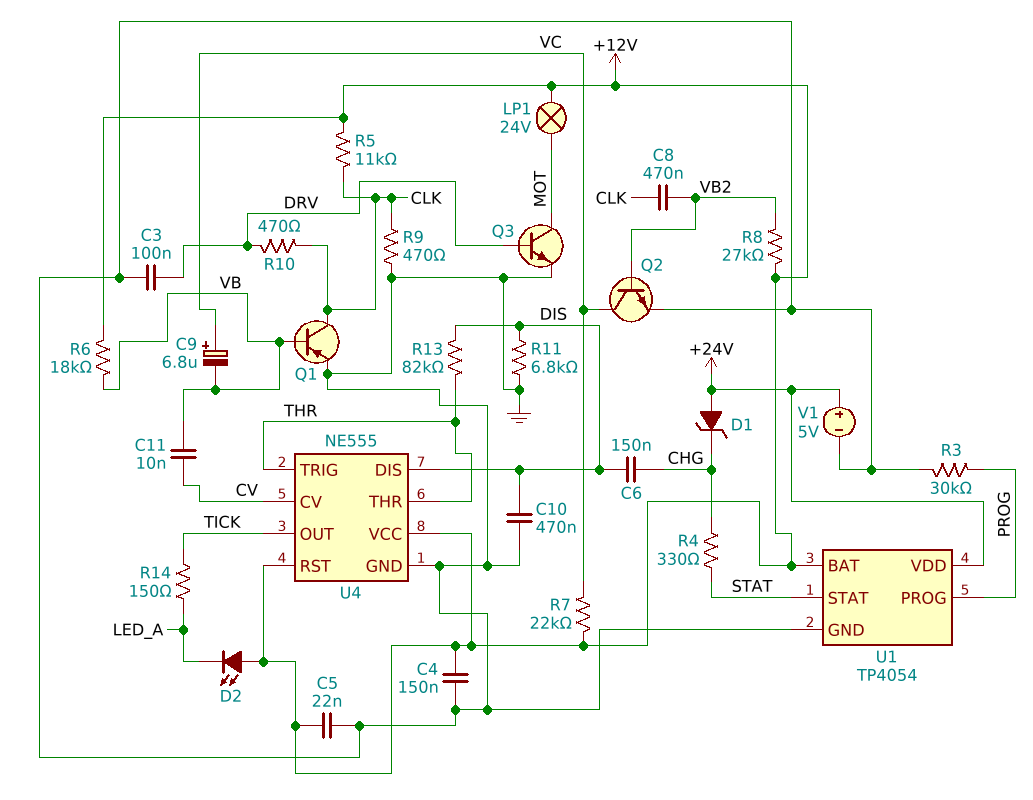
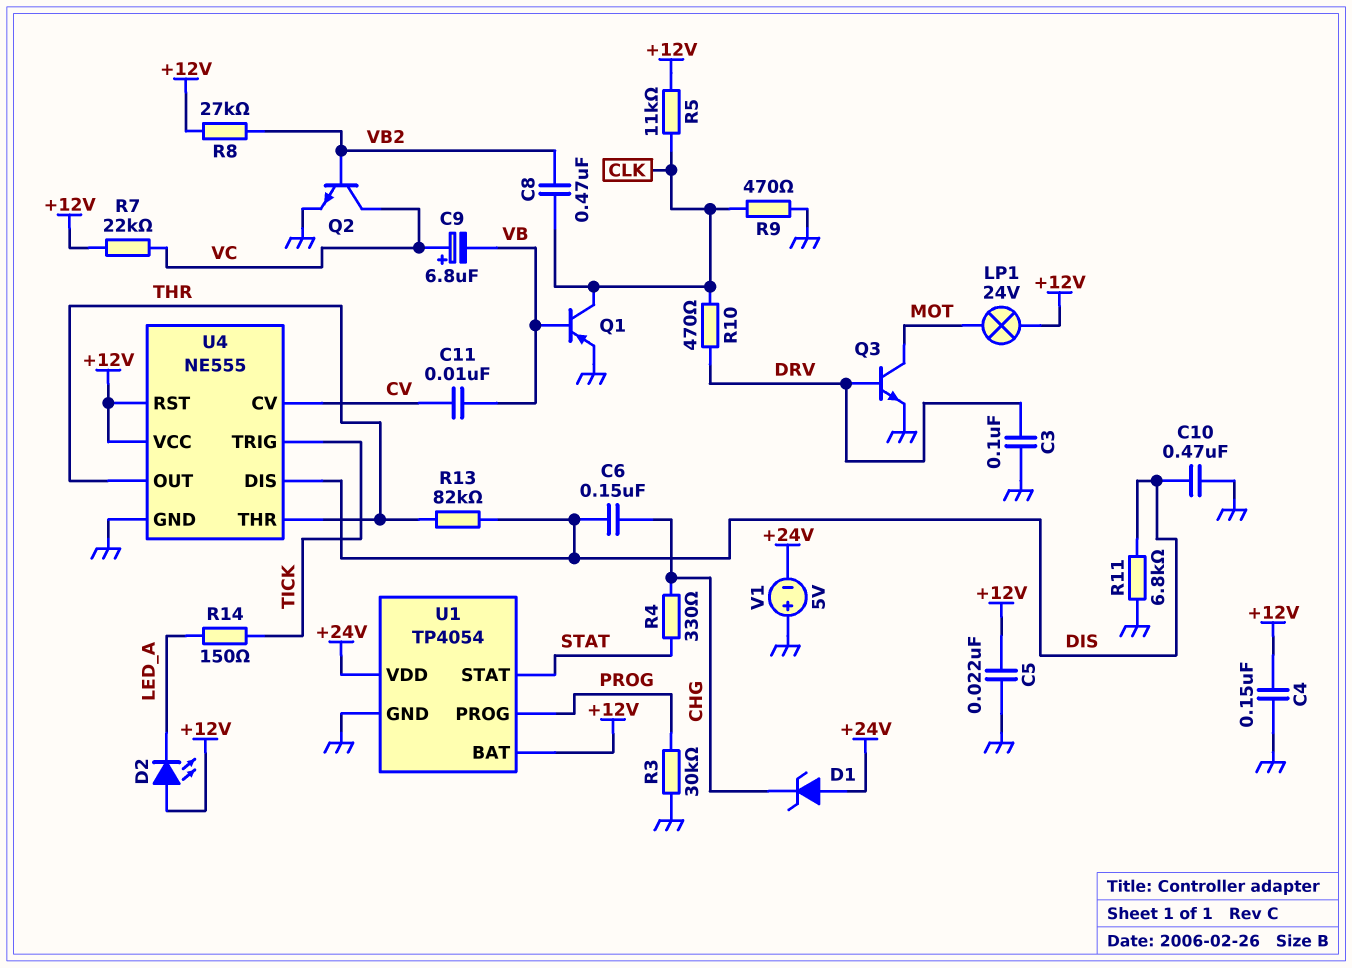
R6: 18k (+12V, VB) -> none
U4 pin OUT: TICK -> THR
U4 pin TRIG: THR -> TICK
V1: 5V (plus +24V, minus GND) -> 5V (plus GND, minus +24V)

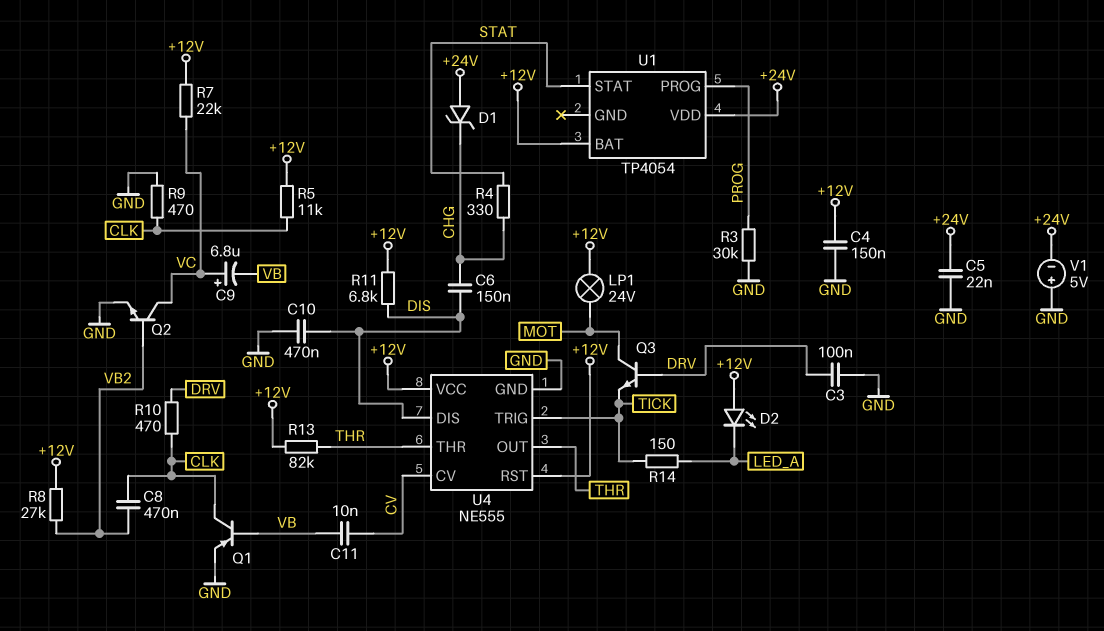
C5: 22nF (+12V, GND) -> 22nF (+24V, GND)
Q3: NPN (B DRV, C MOT, E GND) -> NPN (B DRV, C MOT, E TICK)
R11: 6.8k (DIS, GND) -> 6.8k (+12V, DIS)
R13: 82k (DIS, THR) -> 82k (+12V, THR)
U1 pin GND: GND -> none

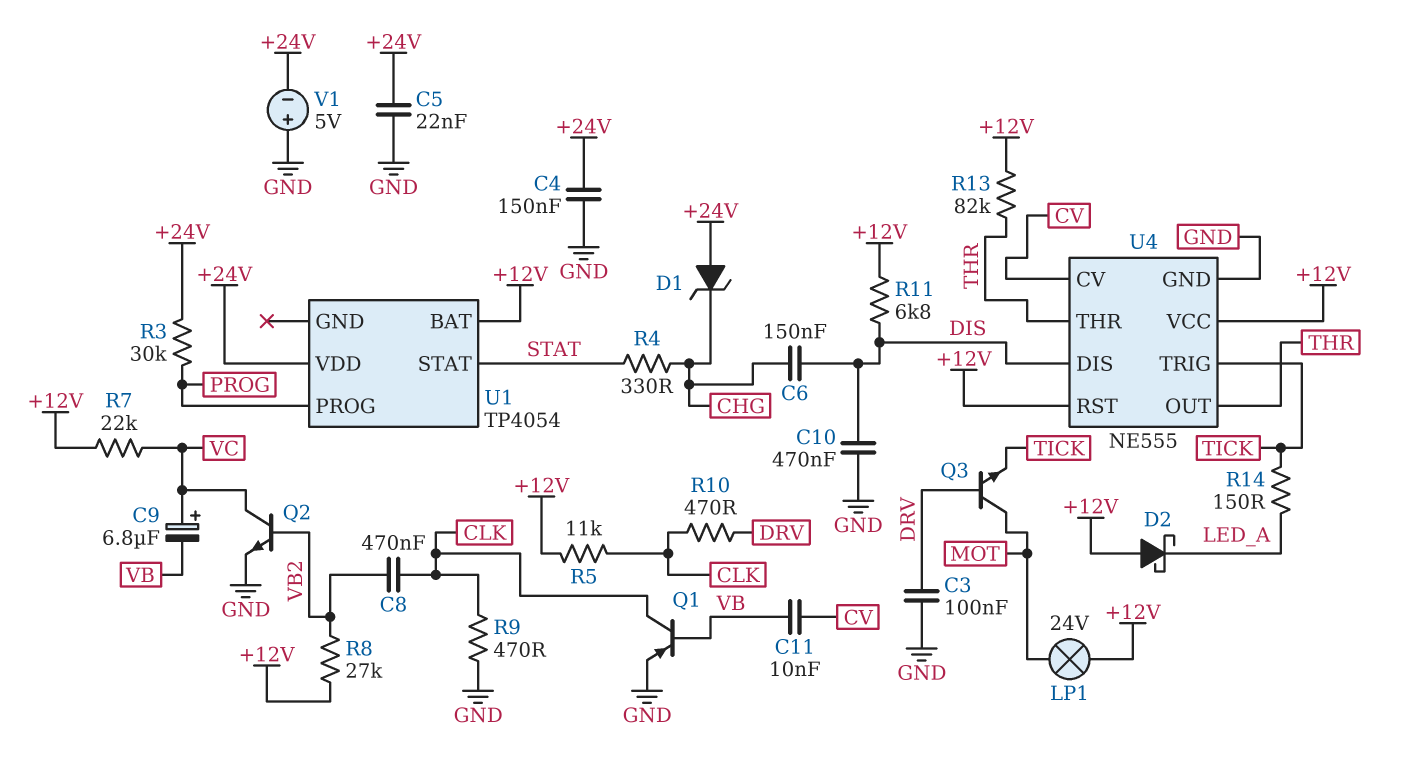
C4: 150nF (+12V, GND) -> 150nF (+24V, GND)
D2: LED (A +12V, K LED_A) -> schottky (A +12V, K LED_A)
R3: 30k (GND, PROG) -> 30k (+24V, PROG)

